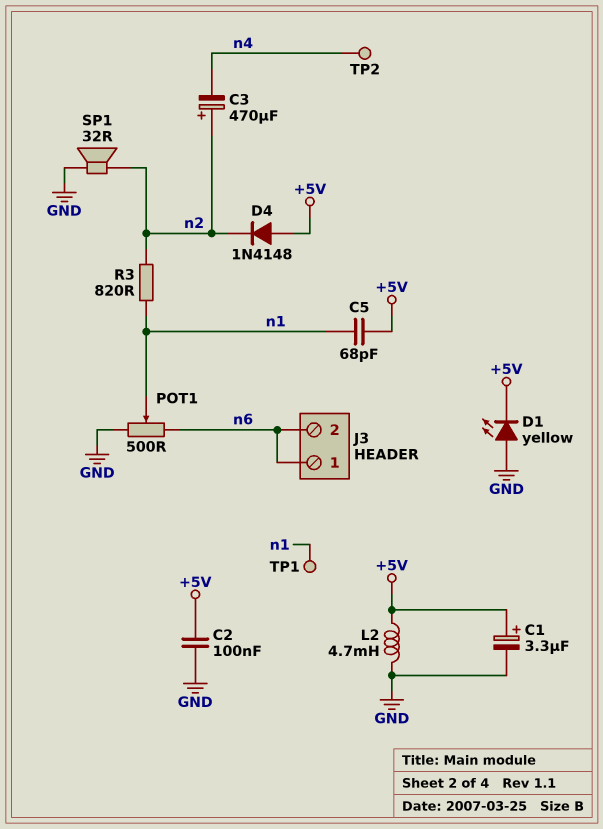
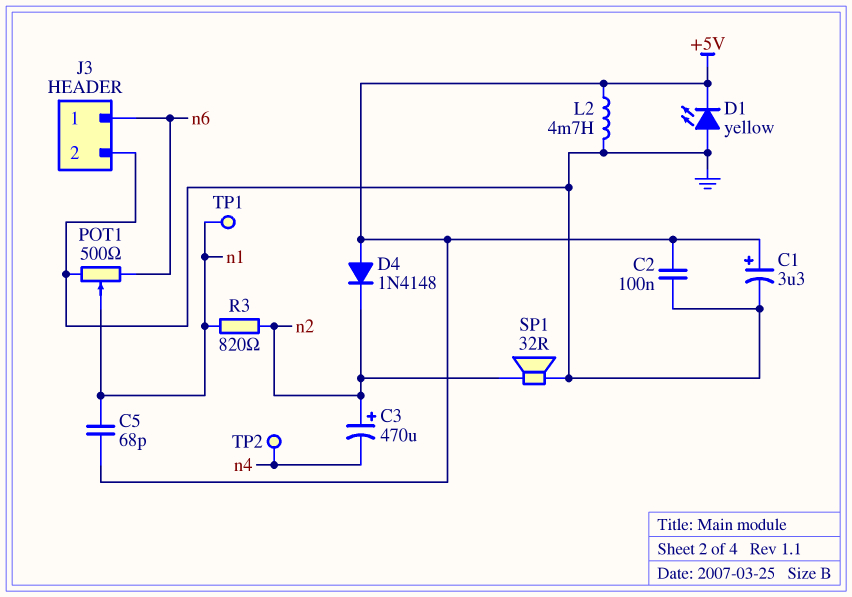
J3 pin 2: n6 -> GND

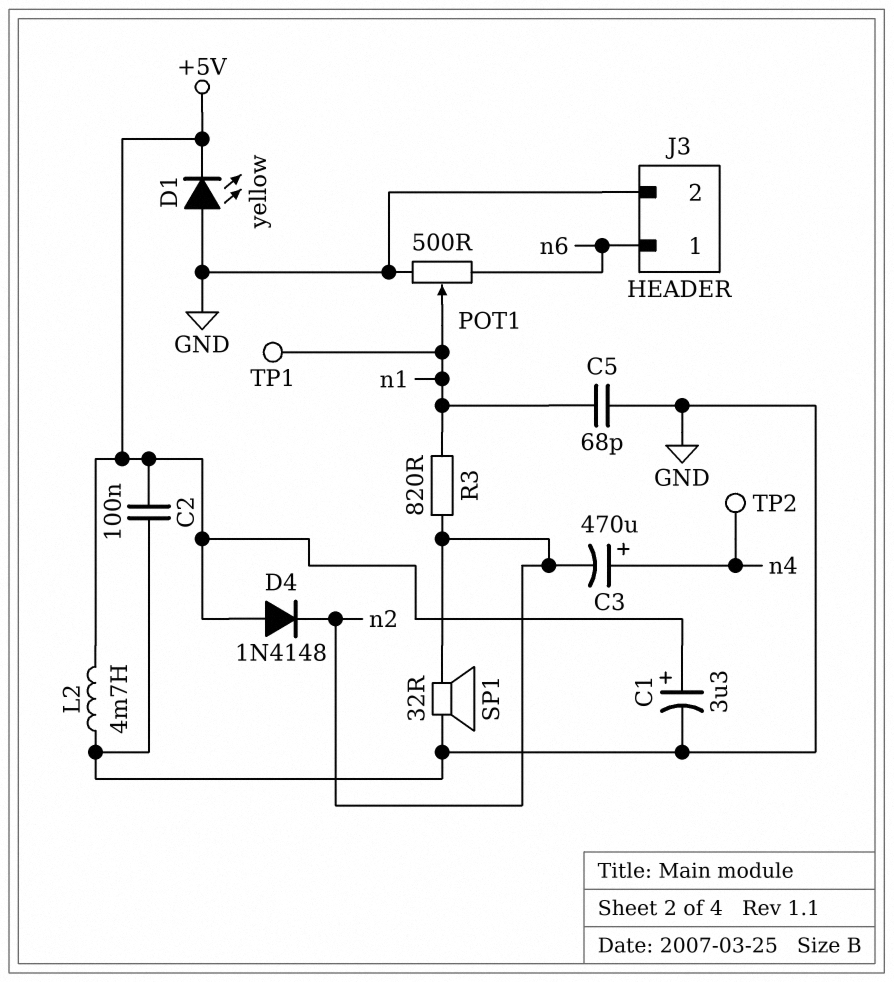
C3: 470uF (plus n2, minus n4) -> 470uF (plus n4, minus n2)
C5: 68pF (+5V, n1) -> 68pF (GND, n1)

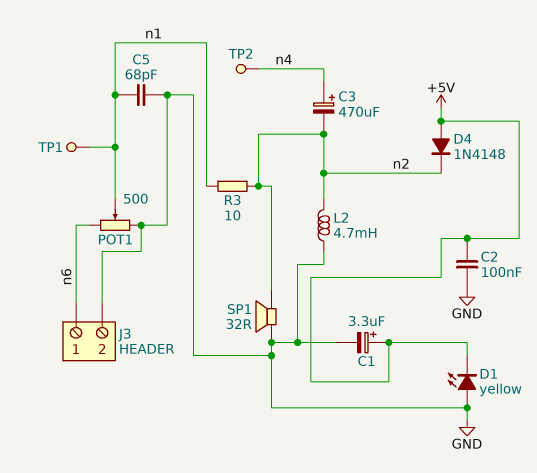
L2: 4.7mH (+5V, GND) -> 4.7mH (GND, n2)
R3: 820 (n1, n2) -> 10 (n1, n2)

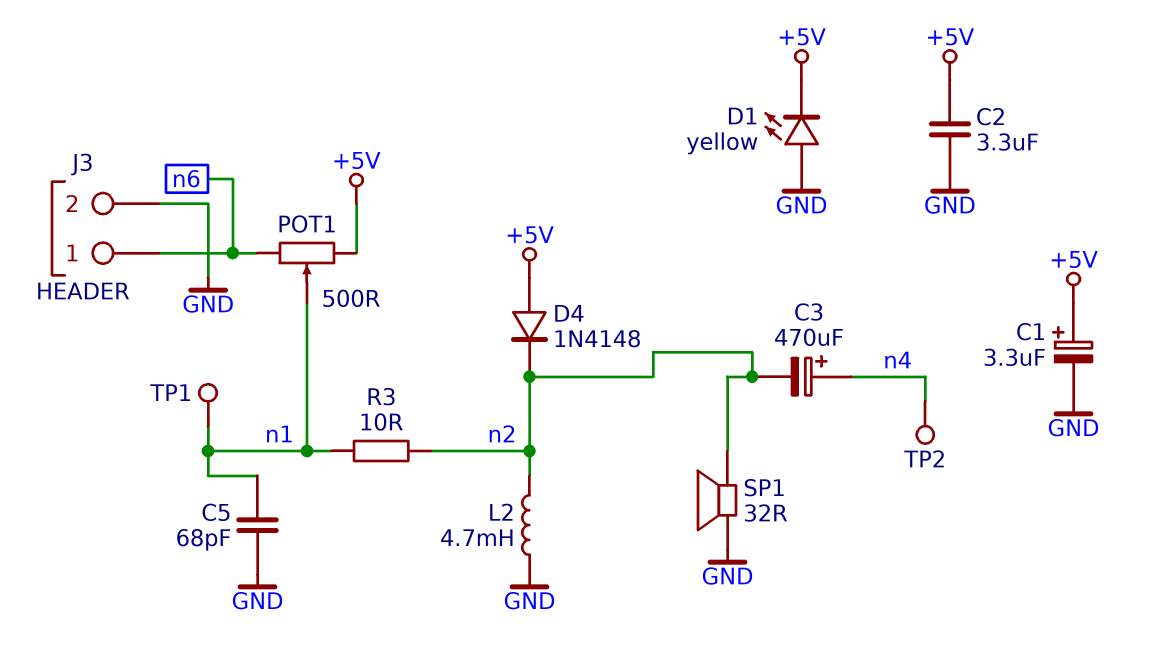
C2: 100nF (+5V, GND) -> 3.3uF (+5V, GND)
POT1: 500 (GND, n6, wiper n1) -> 500 (+5V, n6, wiper n1)

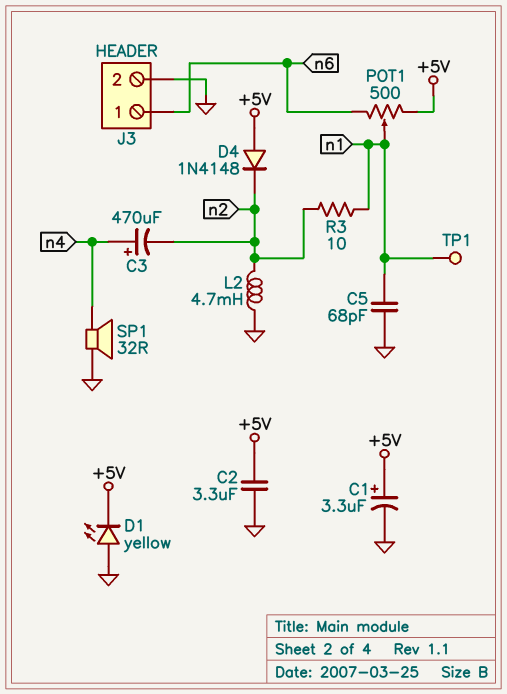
SP1: speaker 32R (GND, n2) -> speaker 32R (GND, n4)
TP2: test point (n4) -> none

